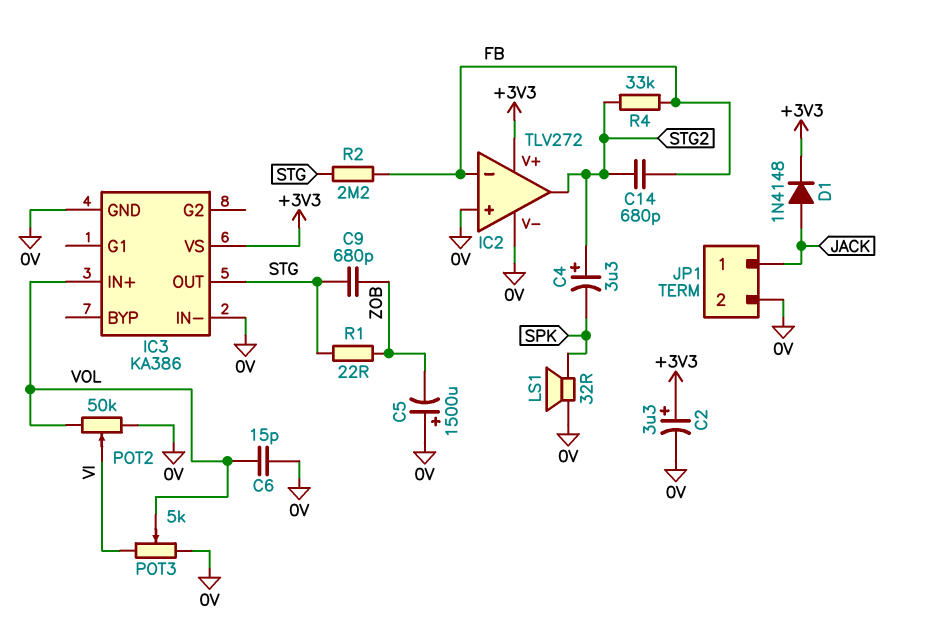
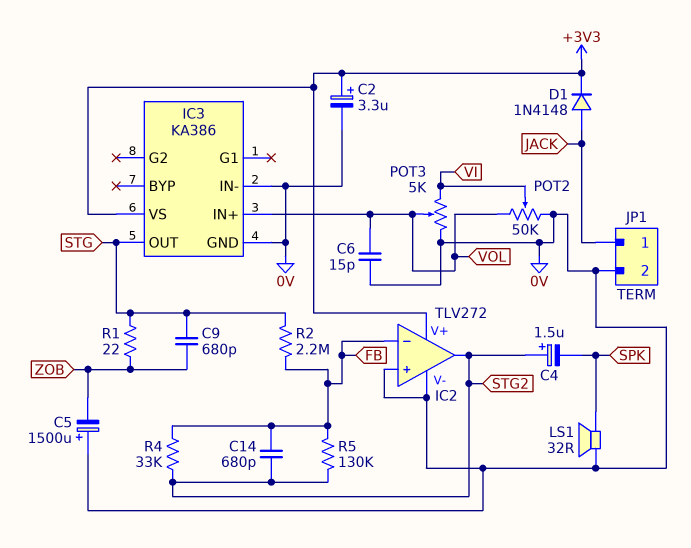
C4: 3.3uF (plus STG2, minus SPK) -> 1.5uF (plus STG2, minus SPK)
R5: none -> 130k (FB, STG2)

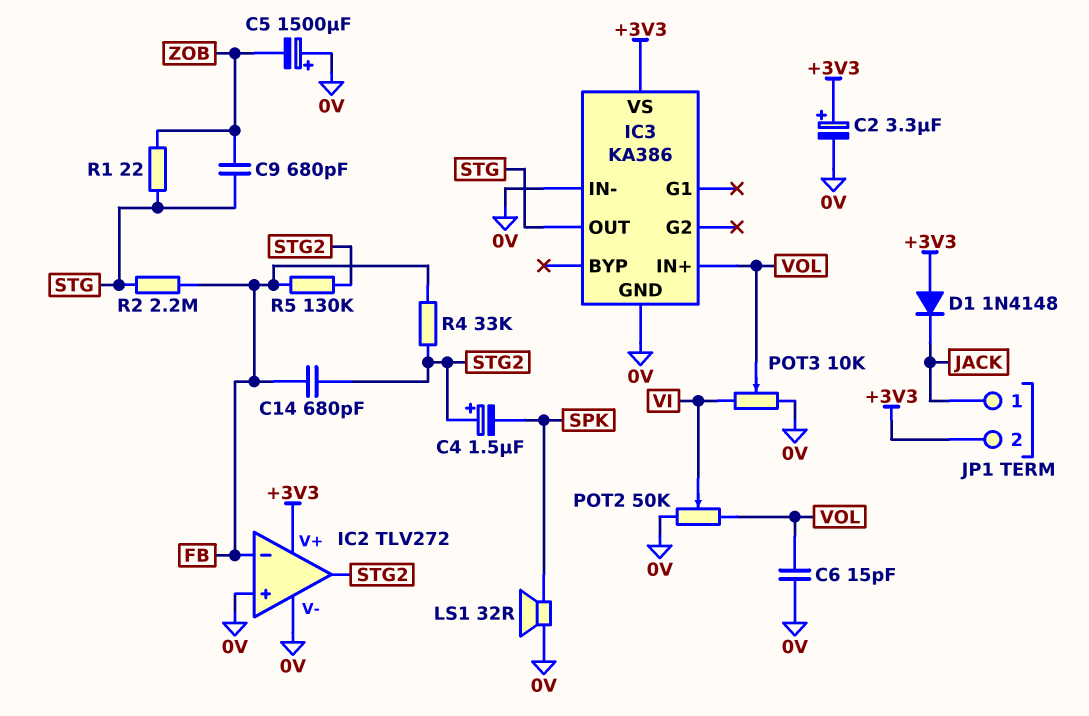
D1: diode 1N4148 (A JACK, K +3V3) -> diode 1N4148 (A +3V3, K JACK)
JP1 pin 2: 0V -> +3V3
POT3: 5k (0V, VI, wiper VOL) -> 10k (0V, VI, wiper VOL)

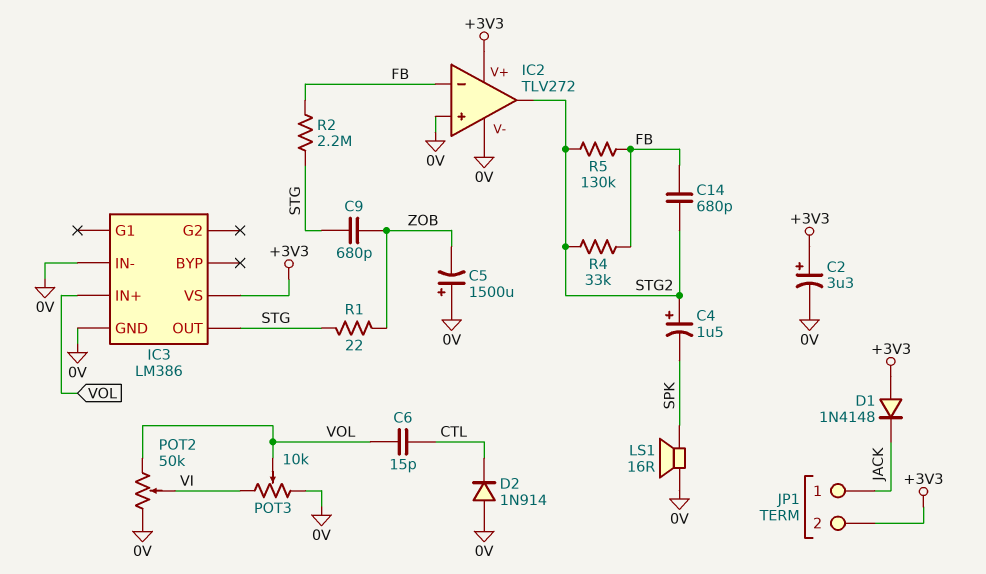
C6: 15pF (0V, VOL) -> 15pF (CTL, VOL)
D2: none -> diode 1N914 (A 0V, K CTL)
IC3: KA386 -> LM386
LS1: speaker 32R (0V, SPK) -> speaker 16R (0V, SPK)

